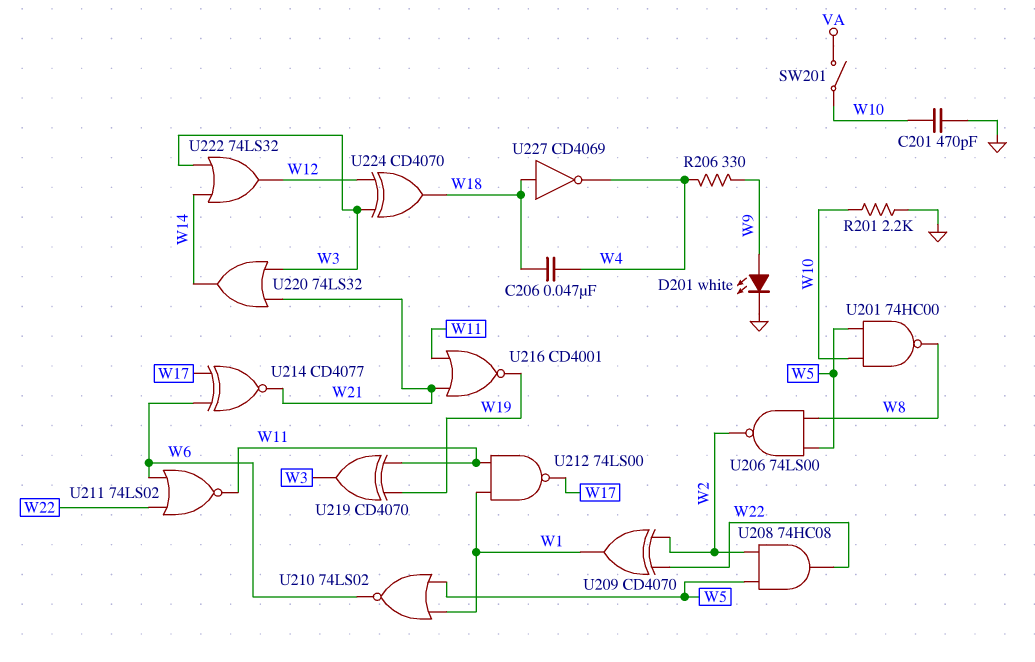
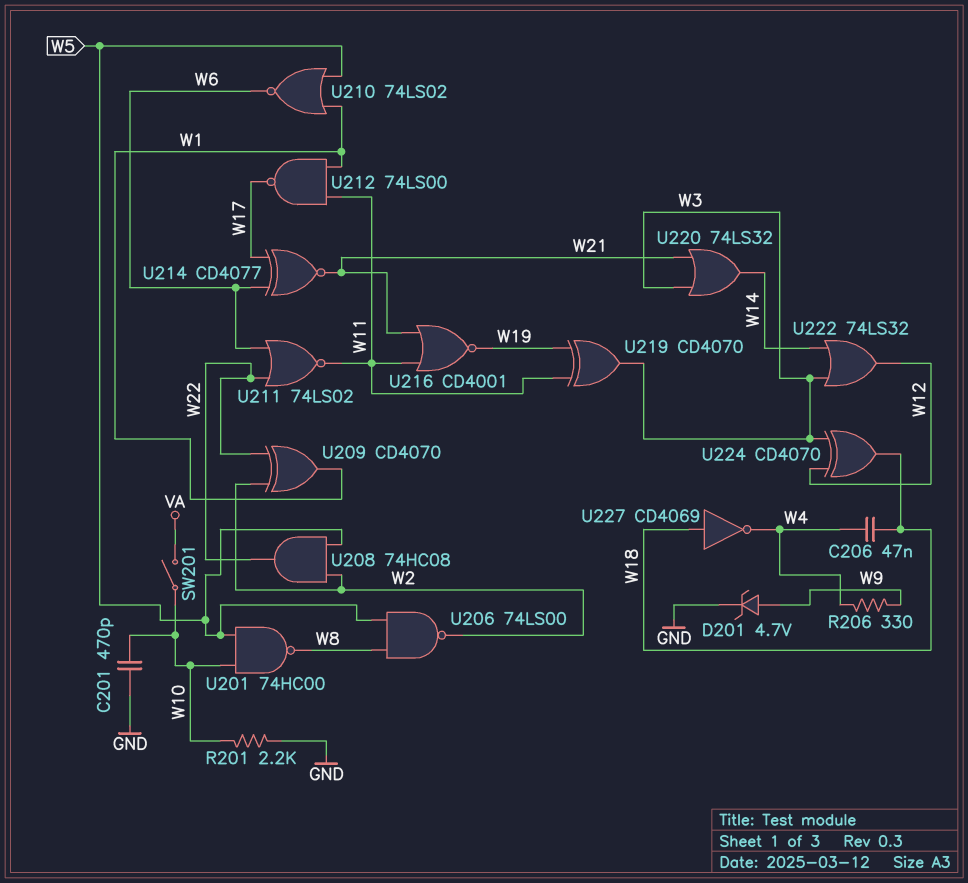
D201: LED white (A W9, K GND) -> zener 4.7V (A W9, K GND)

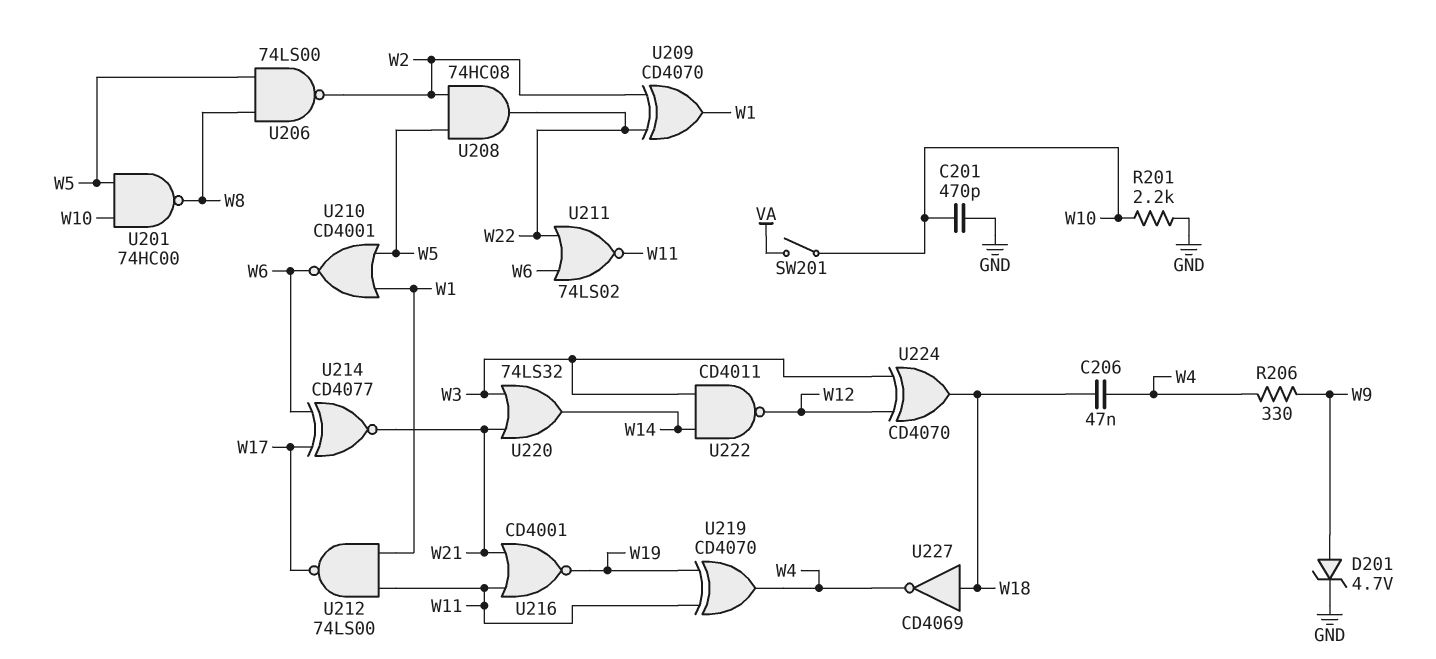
U210: NOR 74LS02 (in W1, in W5, out W6) -> NOR CD4001 (in W1, in W5, out W6)
U219: XOR CD4070 (in W11, in W19, out W3) -> XOR CD4070 (in W11, in W19, out W4)
U222: OR 74LS32 (in W3, in W14, out W12) -> NAND CD4011 (in W3, in W14, out W12)

